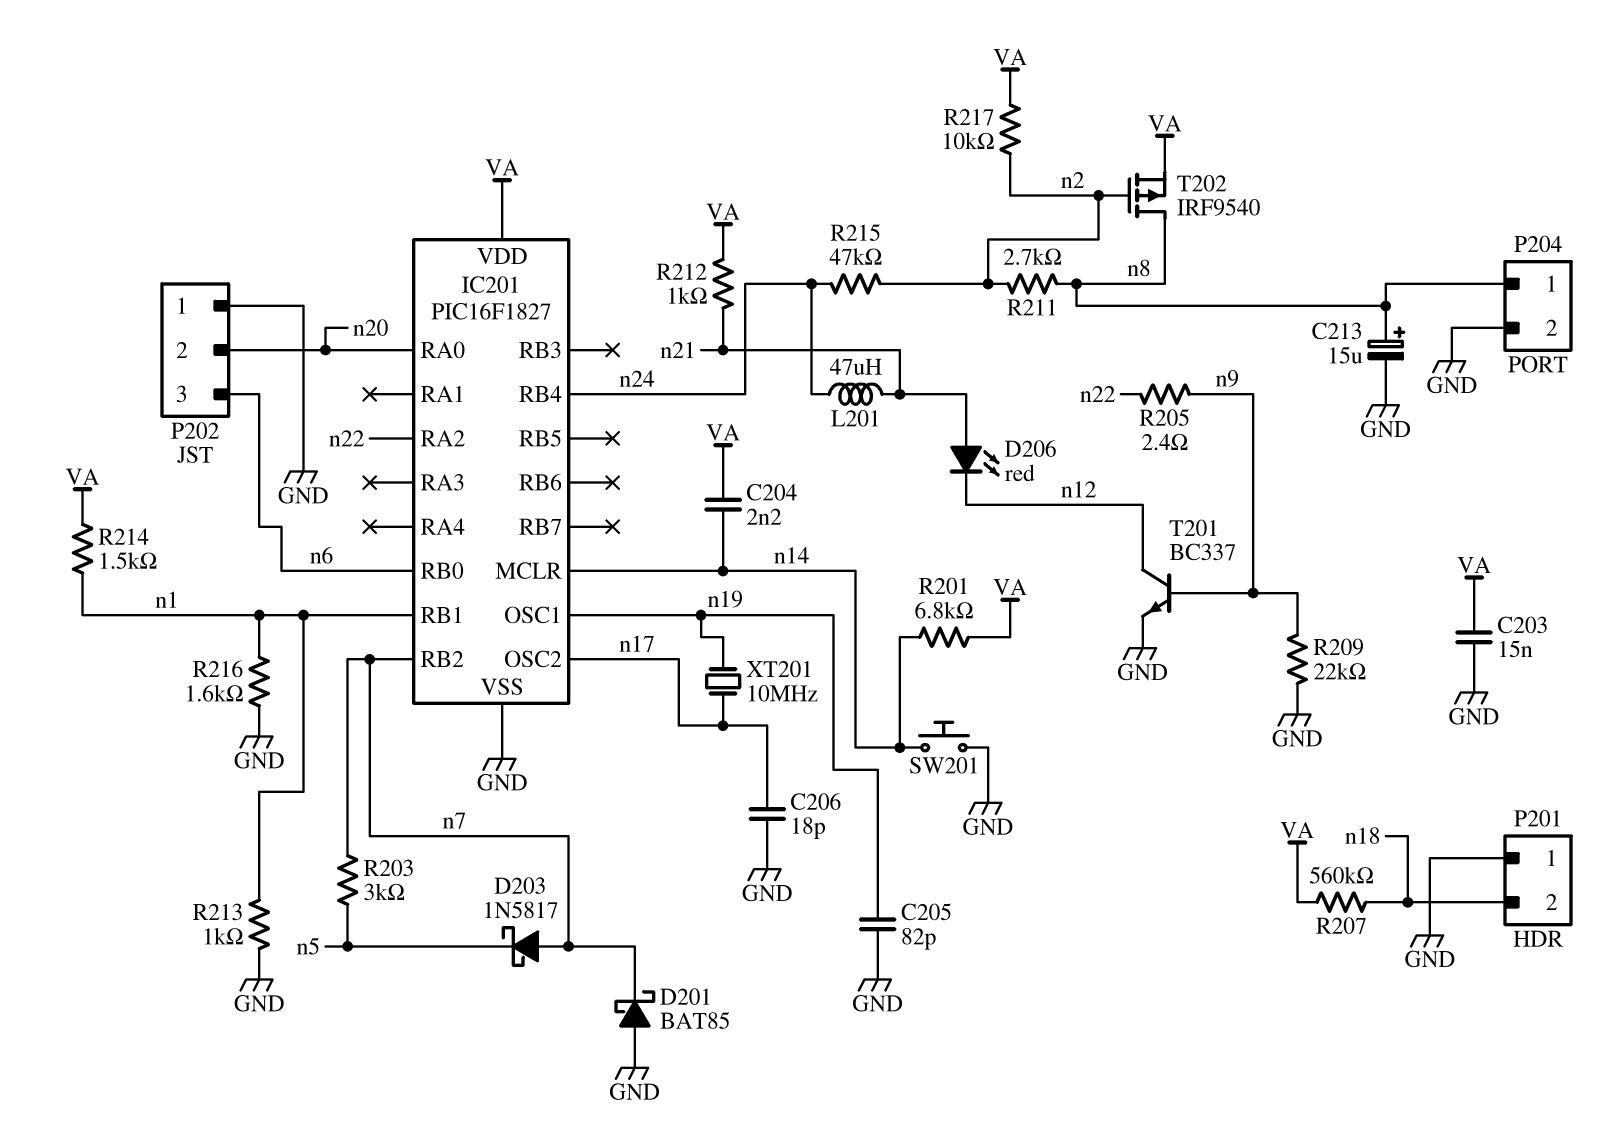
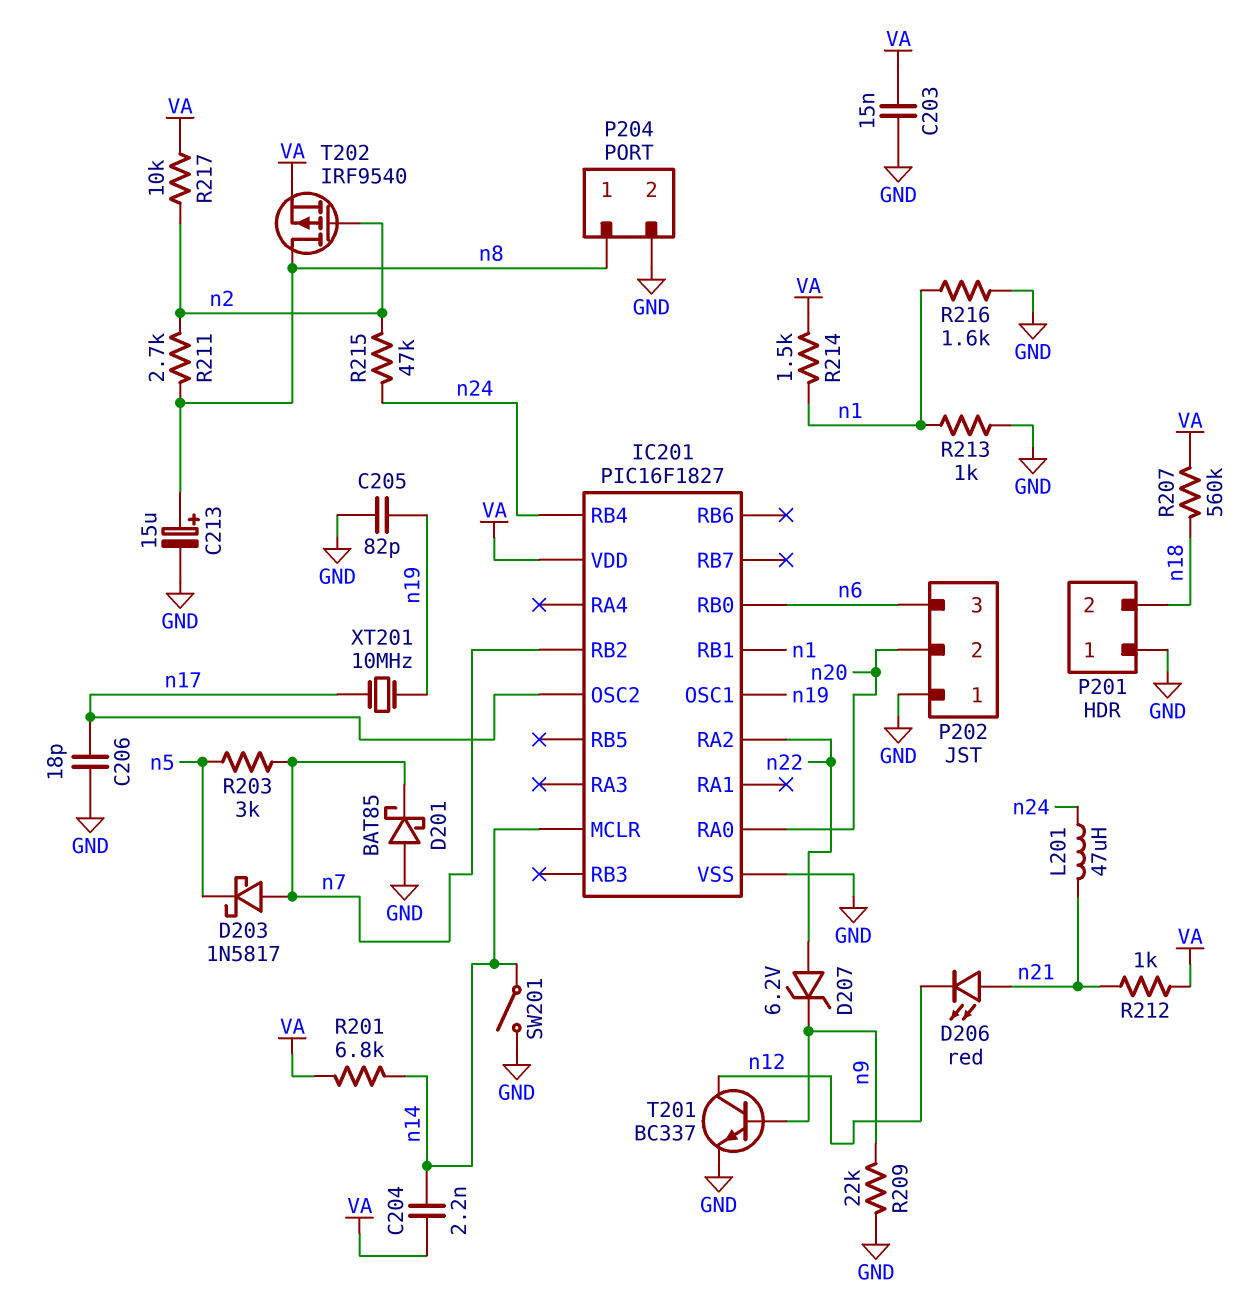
D207: none -> zener 6.2V (A n22, K n9)
R205: 2.4 (n9, n22) -> none
SW201: button (GND, n14) -> switch (GND, n14)

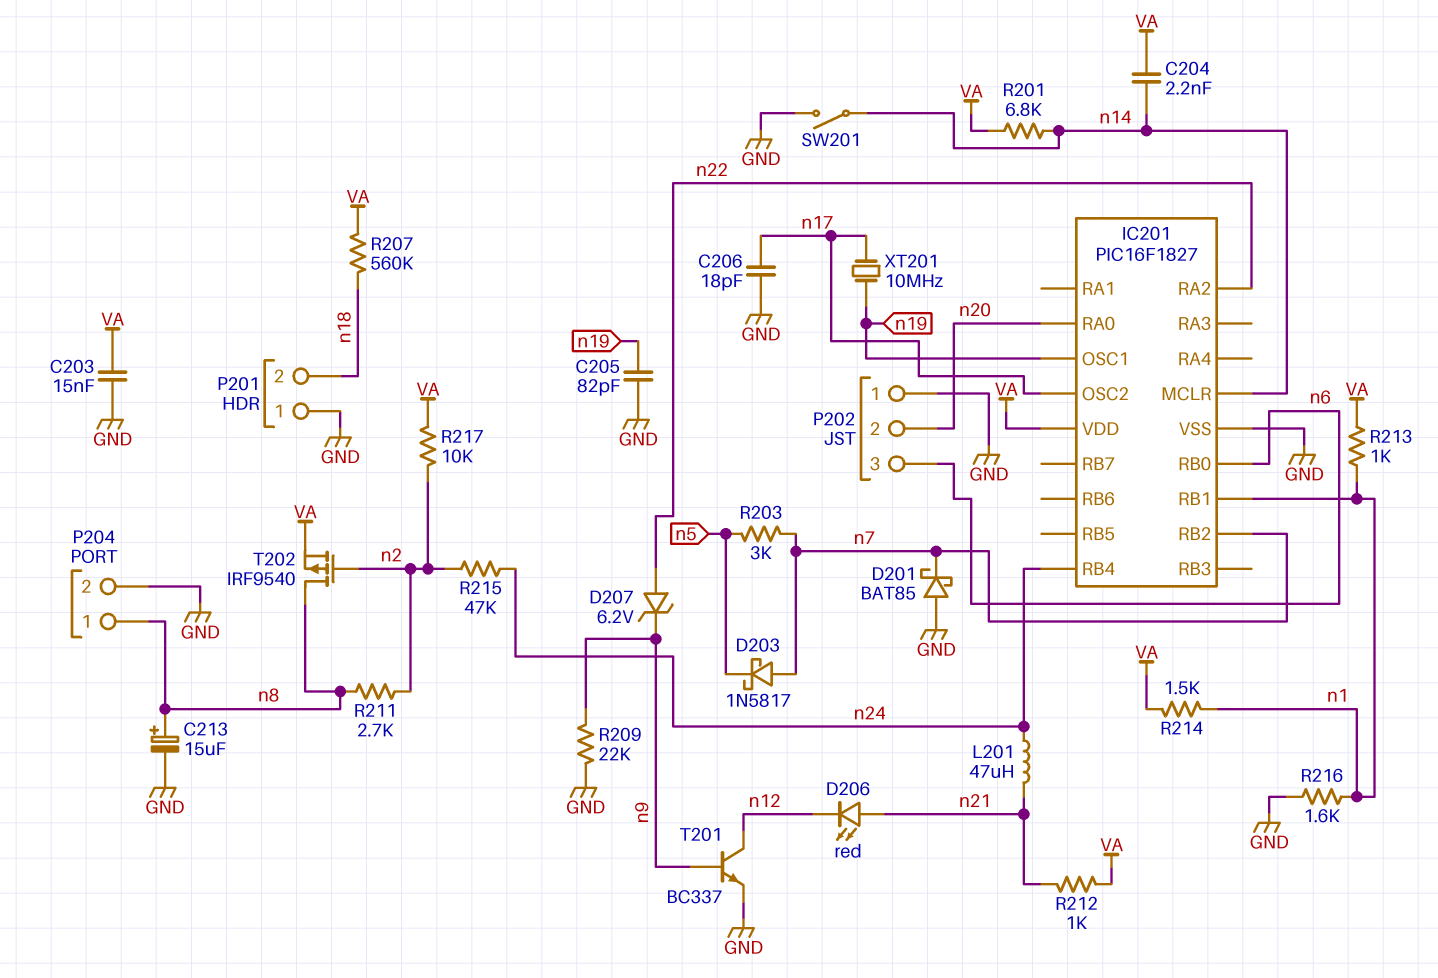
R213: 1k (GND, n1) -> 1k (VA, n1)

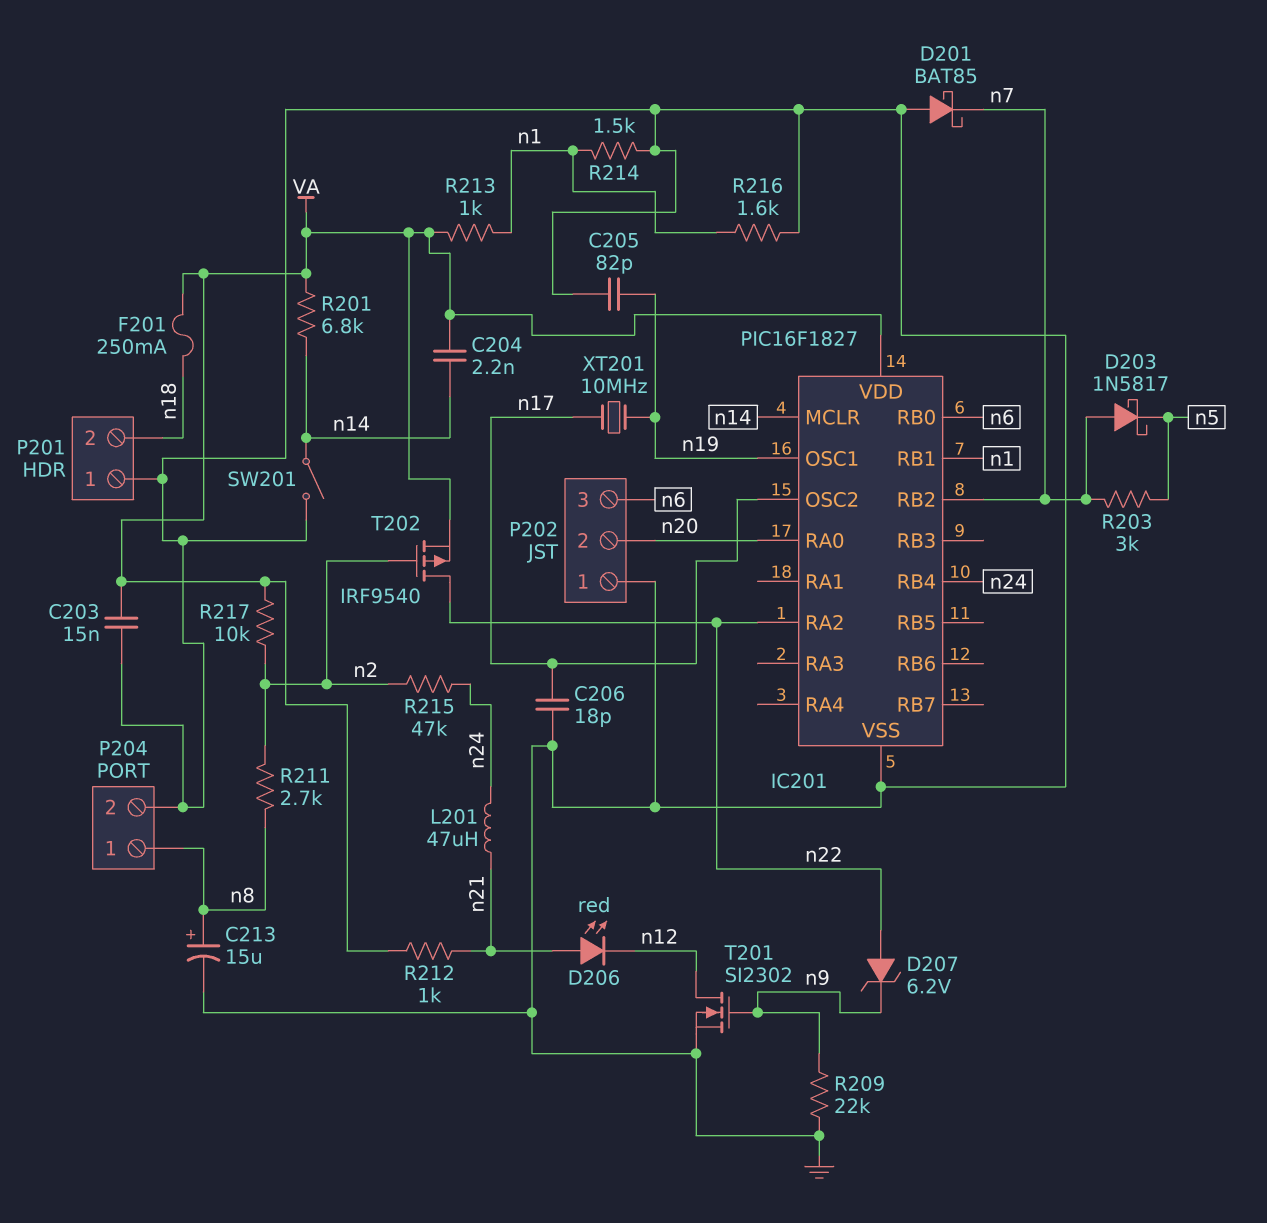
F201: none -> 250mA (VA, n18)
R207: 560k (VA, n18) -> none
R214: 1.5k (VA, n1) -> 1.5k (GND, n1)
T201: NPN BC337 (B n9, C n12, E GND) -> NMOS SI2302 (G n9, D n12, S GND)
T202: PMOS IRF9540 (G n2, D n8, S VA) -> PMOS IRF9540 (G n2, D n22, S VA)

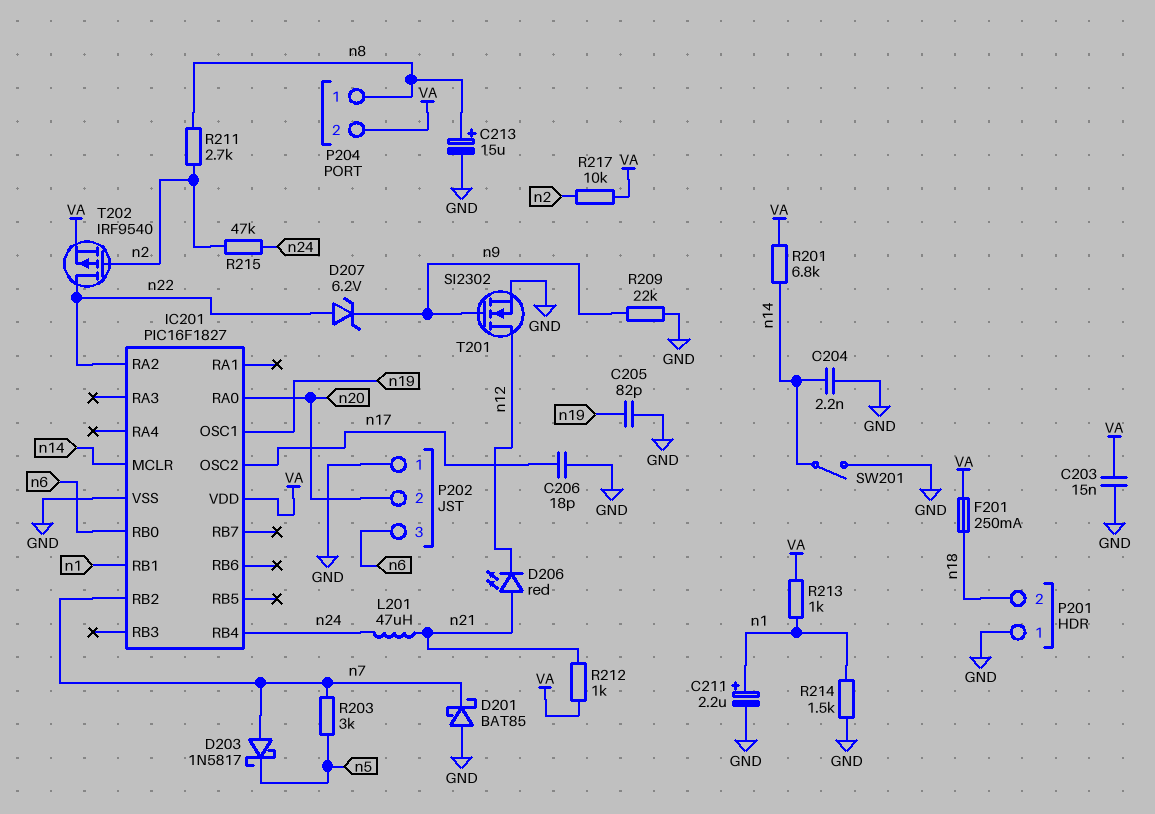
C204: 2.2nF (VA, n14) -> 2.2nF (GND, n14)
C211: none -> 2.2uF (plus n1, minus GND)
P204 pin 2: GND -> VA
R216: 1.6k (GND, n1) -> none
XT201: 10MHz (n17, n19) -> none

